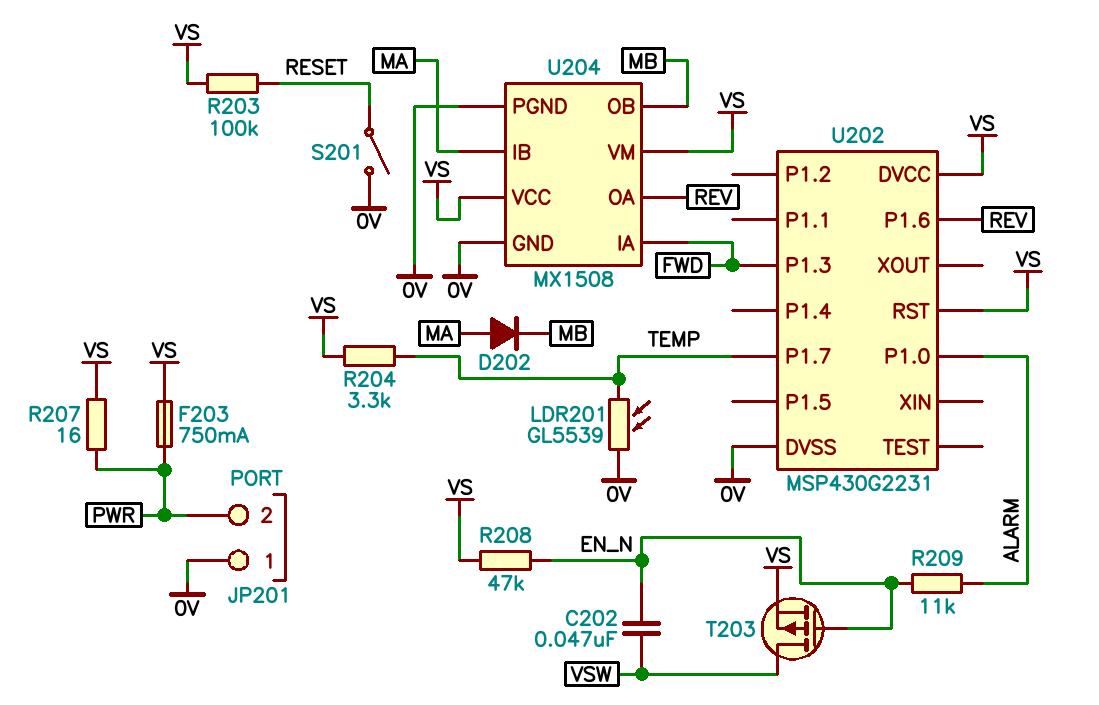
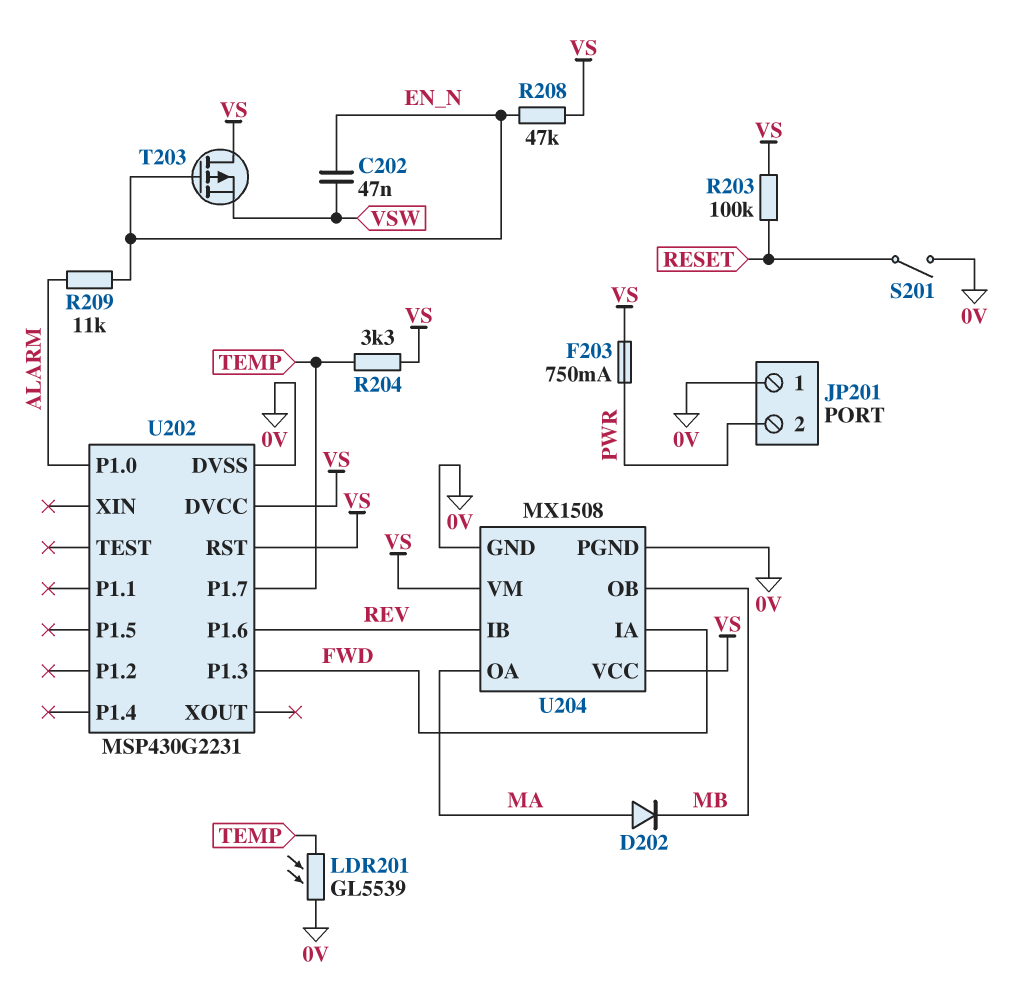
R207: 16 (PWR, VS) -> none
T203: PMOS (G EN_N, D VSW, S VS) -> PMOS (G EN_N, D VS, S VSW)
U204 pin IB: MA -> REV
U204 pin OA: REV -> MA

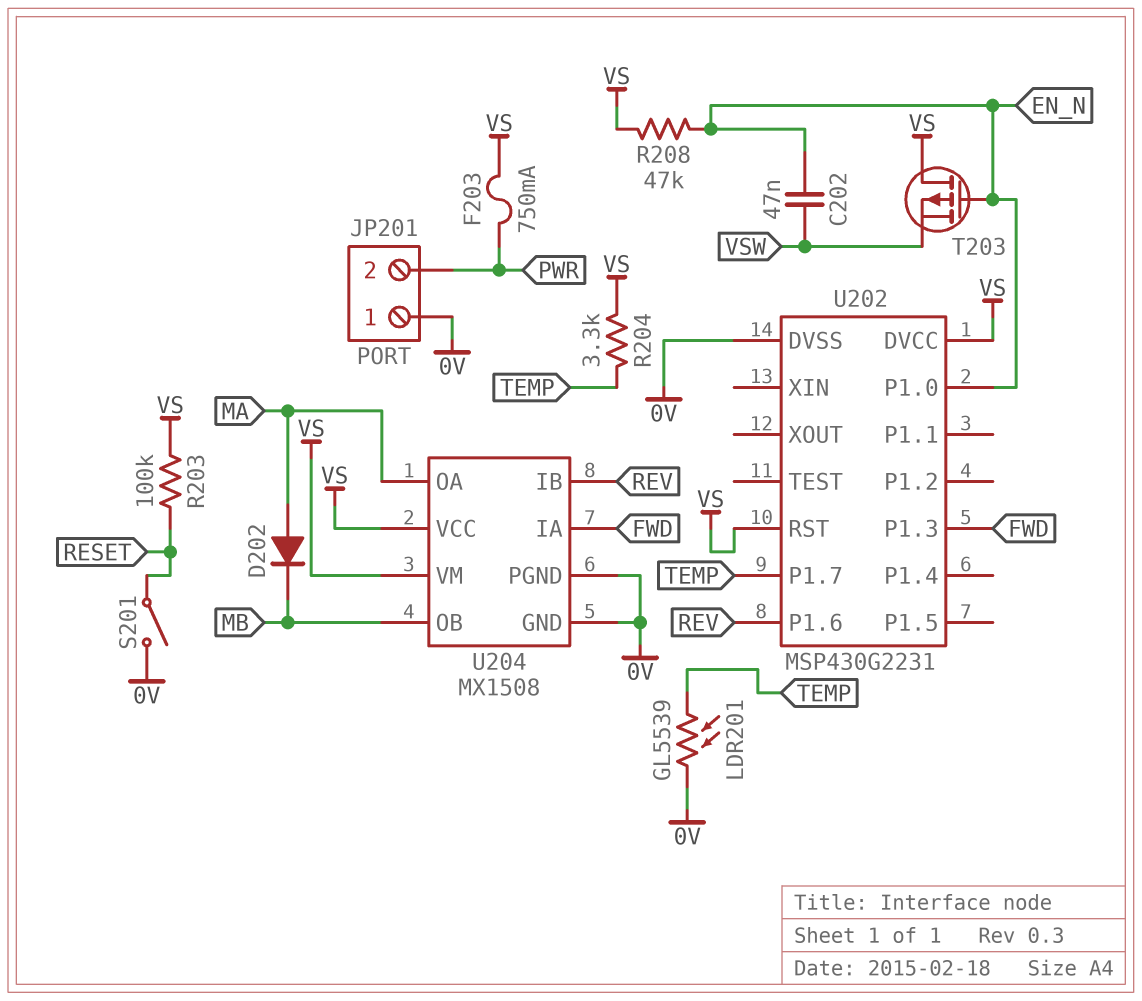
R209: 11k (ALARM, EN_N) -> none
U202 pin P1.0: ALARM -> EN_N

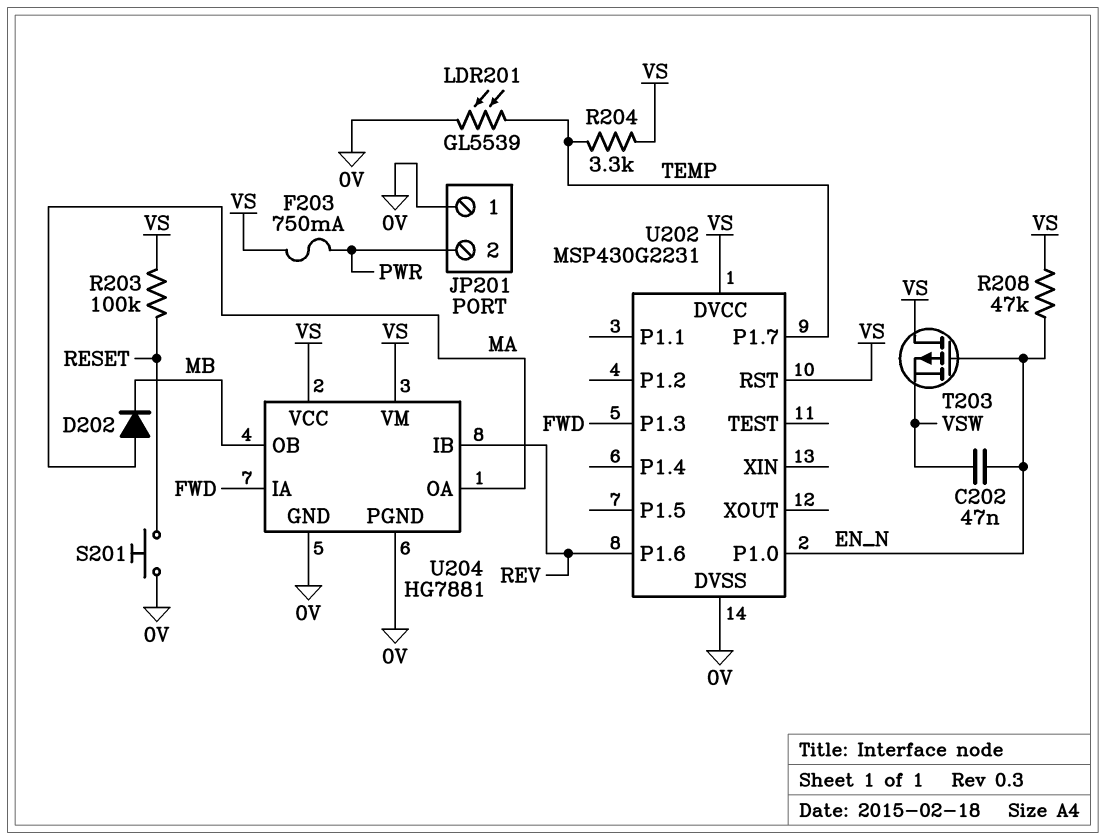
S201: switch (0V, RESET) -> button (0V, RESET)
U204: MX1508 -> HG7881

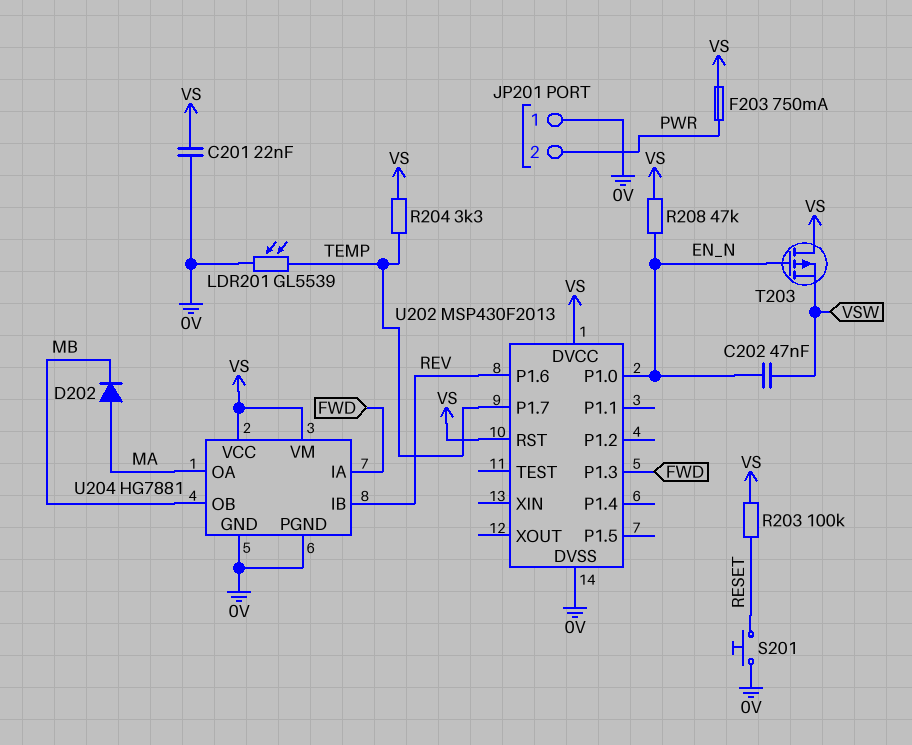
C201: none -> 22nF (0V, VS)
U202: MSP430G2231 -> MSP430F2013

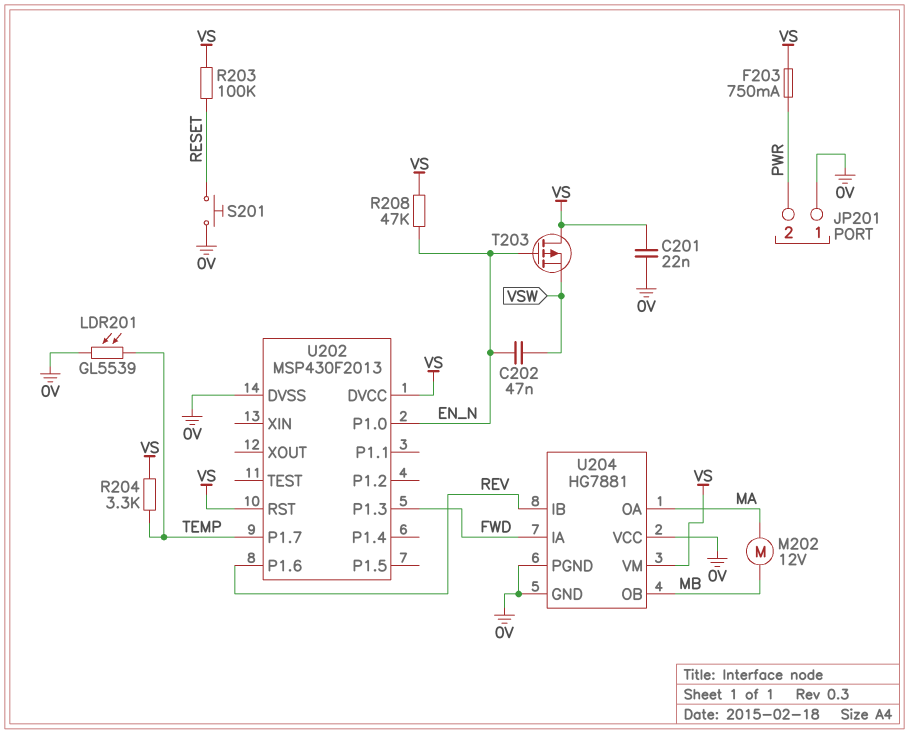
D202: diode (A MA, K MB) -> none
M202: none -> motor 12V (MA, MB)
U204 pin VCC: VS -> 0V

